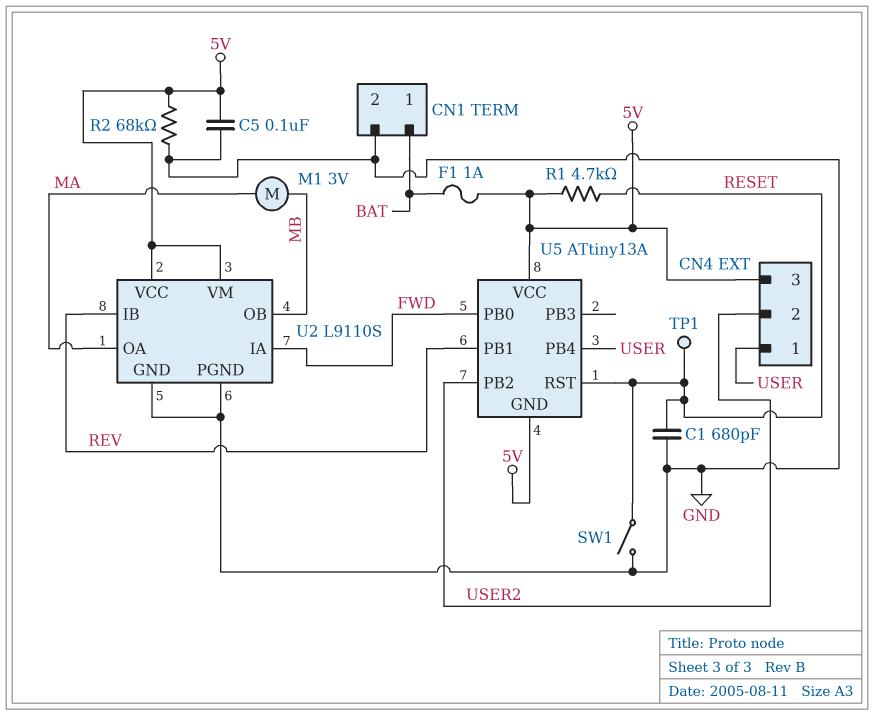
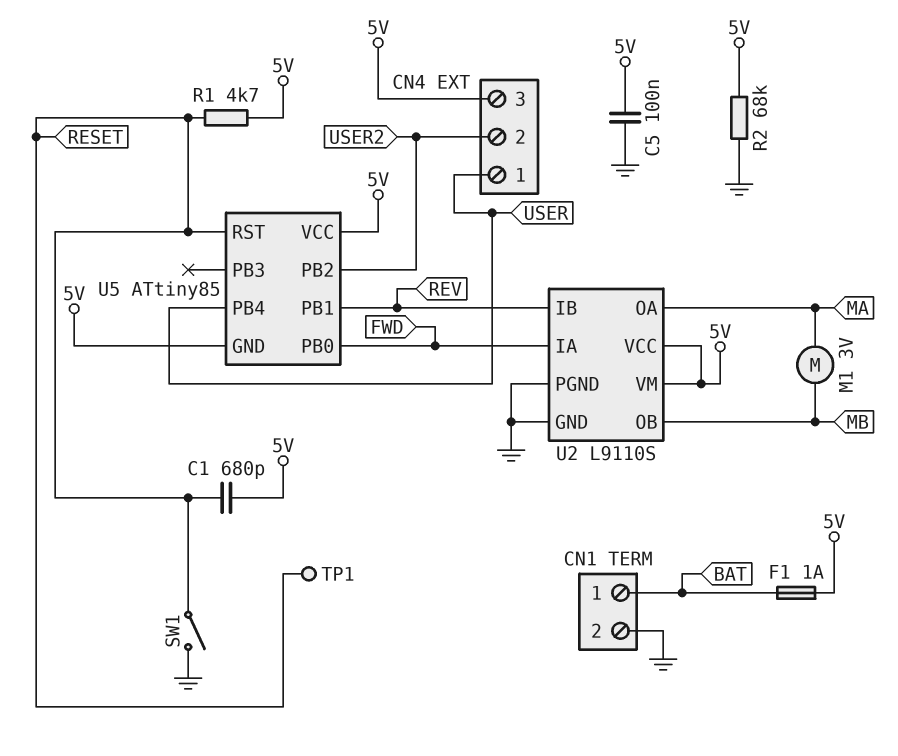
C1: 680pF (GND, RESET) -> 680pF (5V, RESET)
U5: ATtiny13A -> ATtiny85

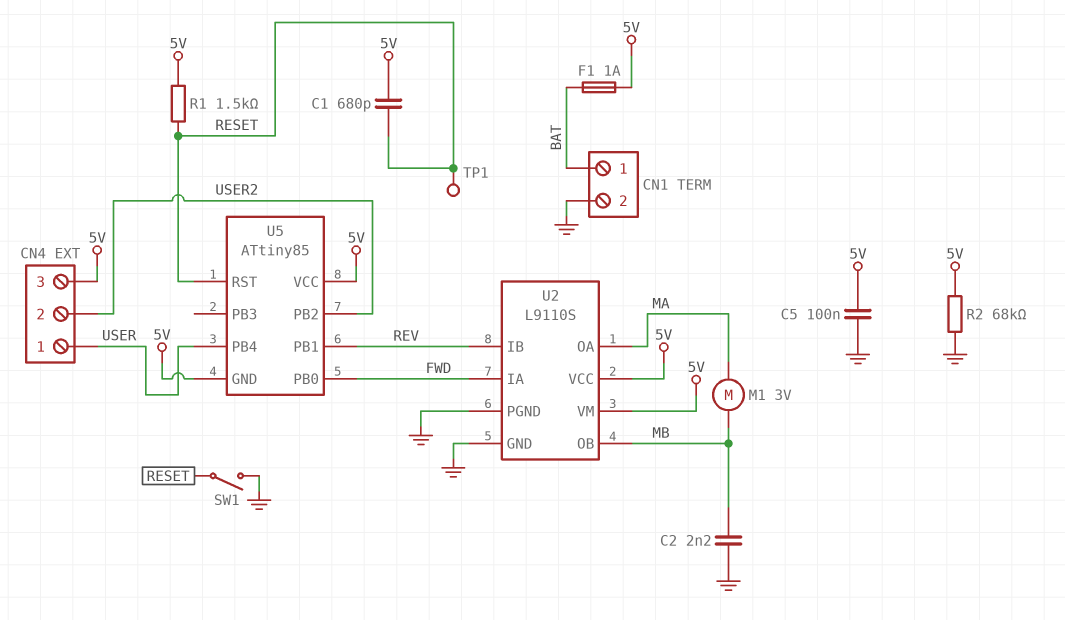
C2: none -> 2.2nF (GND, MB)
R1: 4.7k (5V, RESET) -> 1.5k (5V, RESET)

